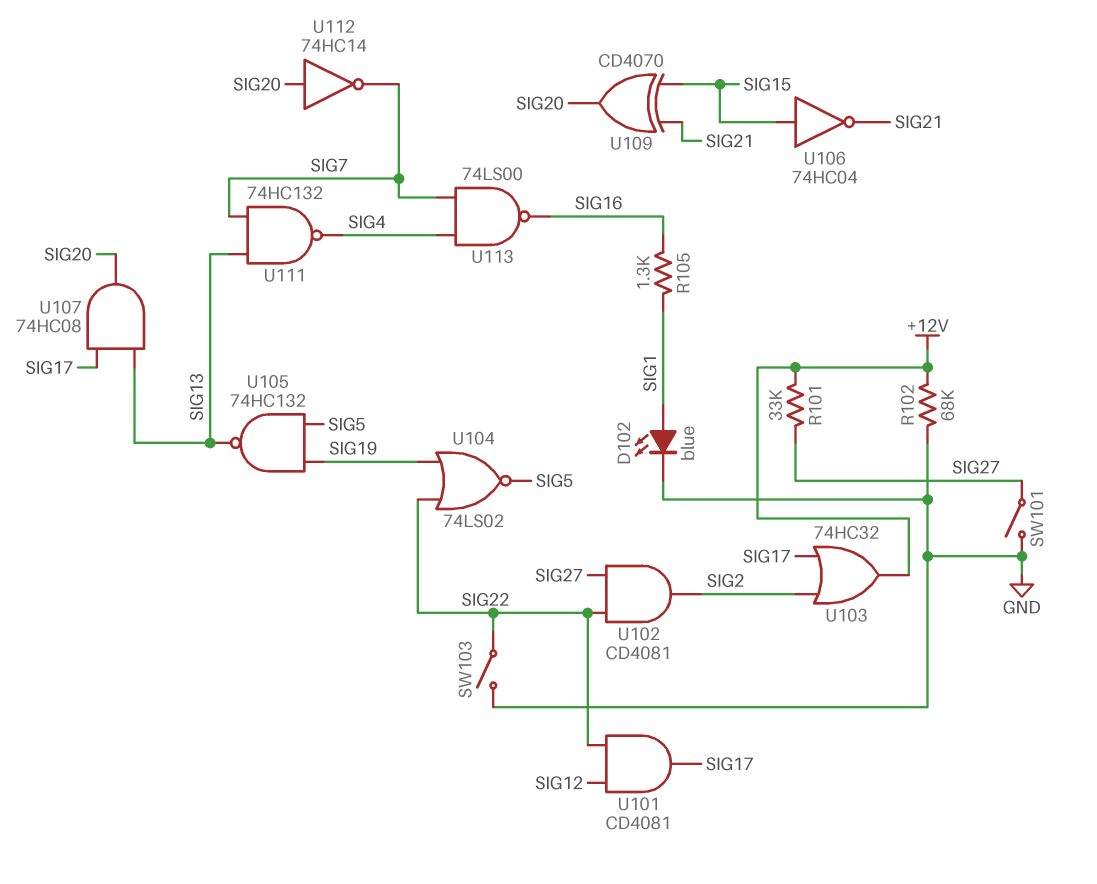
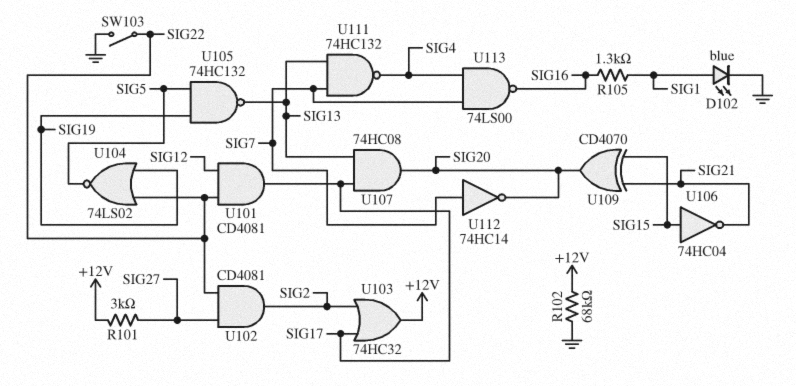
R101: 33k (+12V, SIG27) -> 3k (+12V, SIG27)
SW101: switch (GND, SIG27) -> none
U112: NOT 74HC14 (in SIG20, out SIG7) -> NOT 74HC14 (in SIG7, out SIG20)

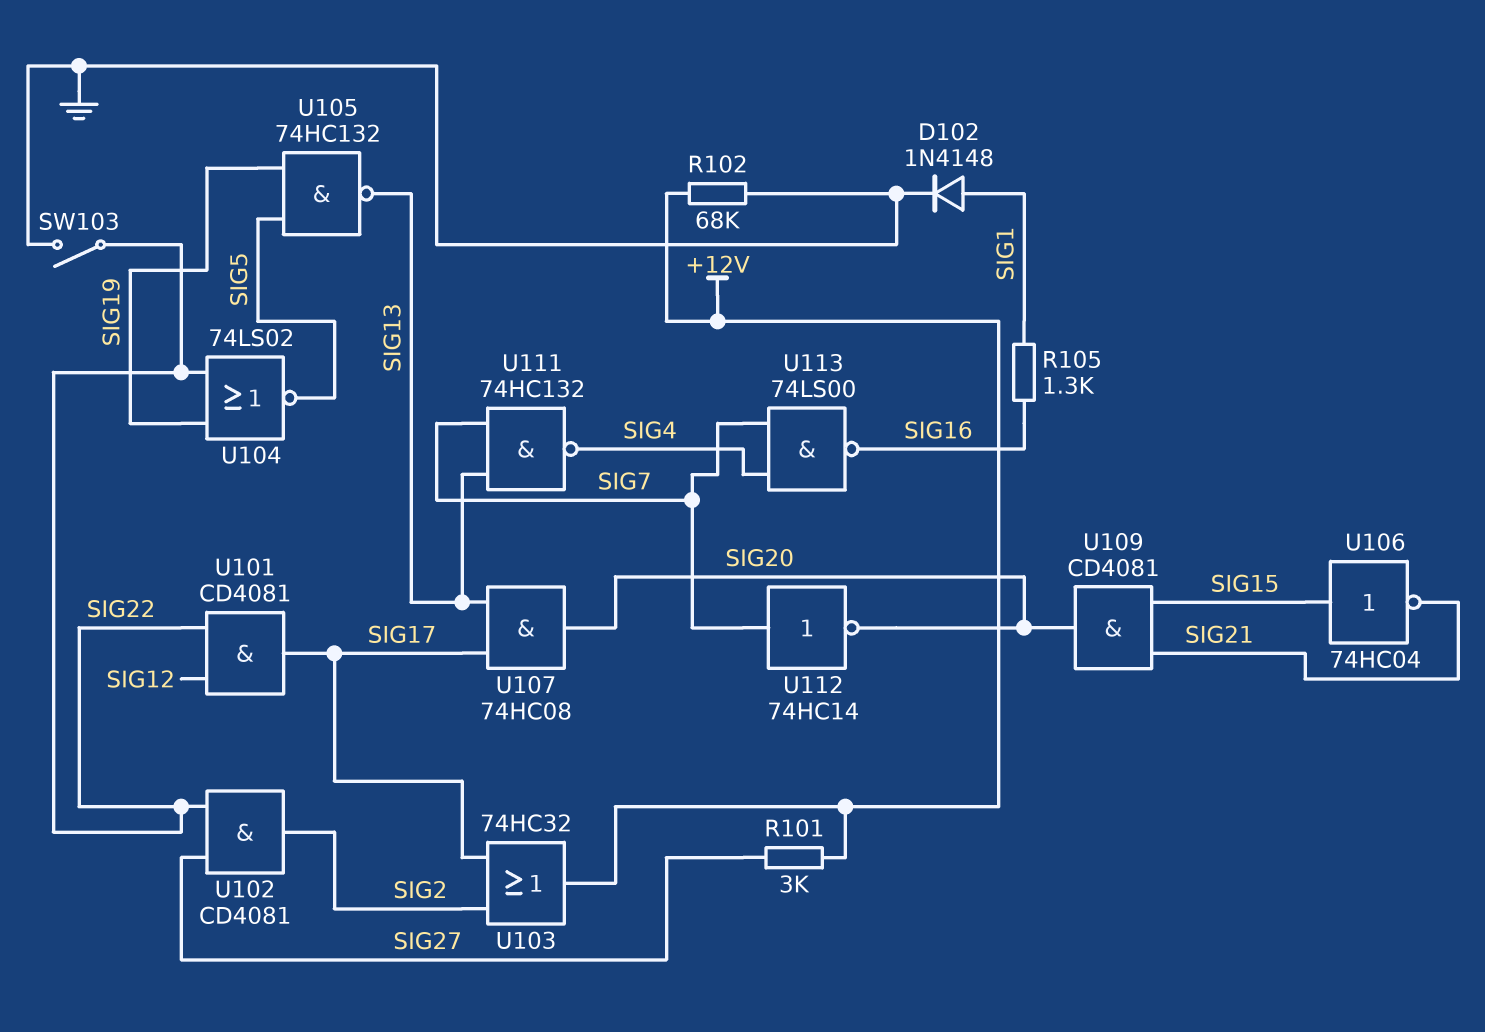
D102: LED blue (A SIG1, K GND) -> diode 1N4148 (A SIG1, K GND)
U109: XOR CD4070 (in SIG15, in SIG21, out SIG20) -> AND CD4081 (in SIG15, in SIG21, out SIG20)

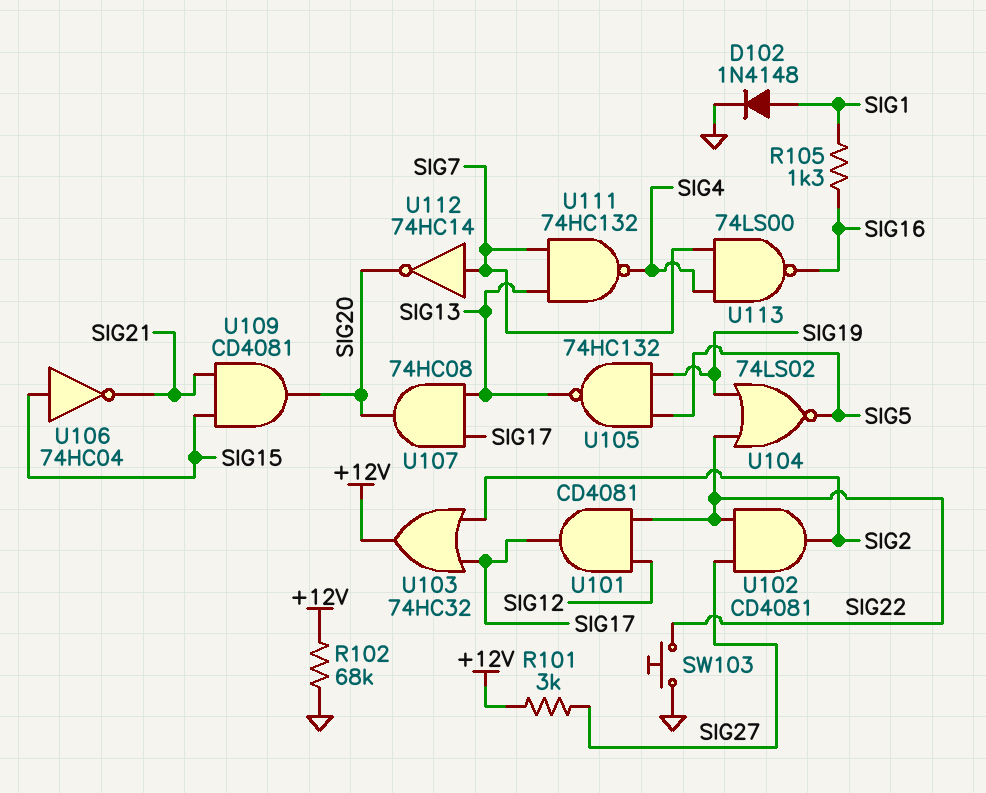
SW103: switch (GND, SIG22) -> button (GND, SIG22)

